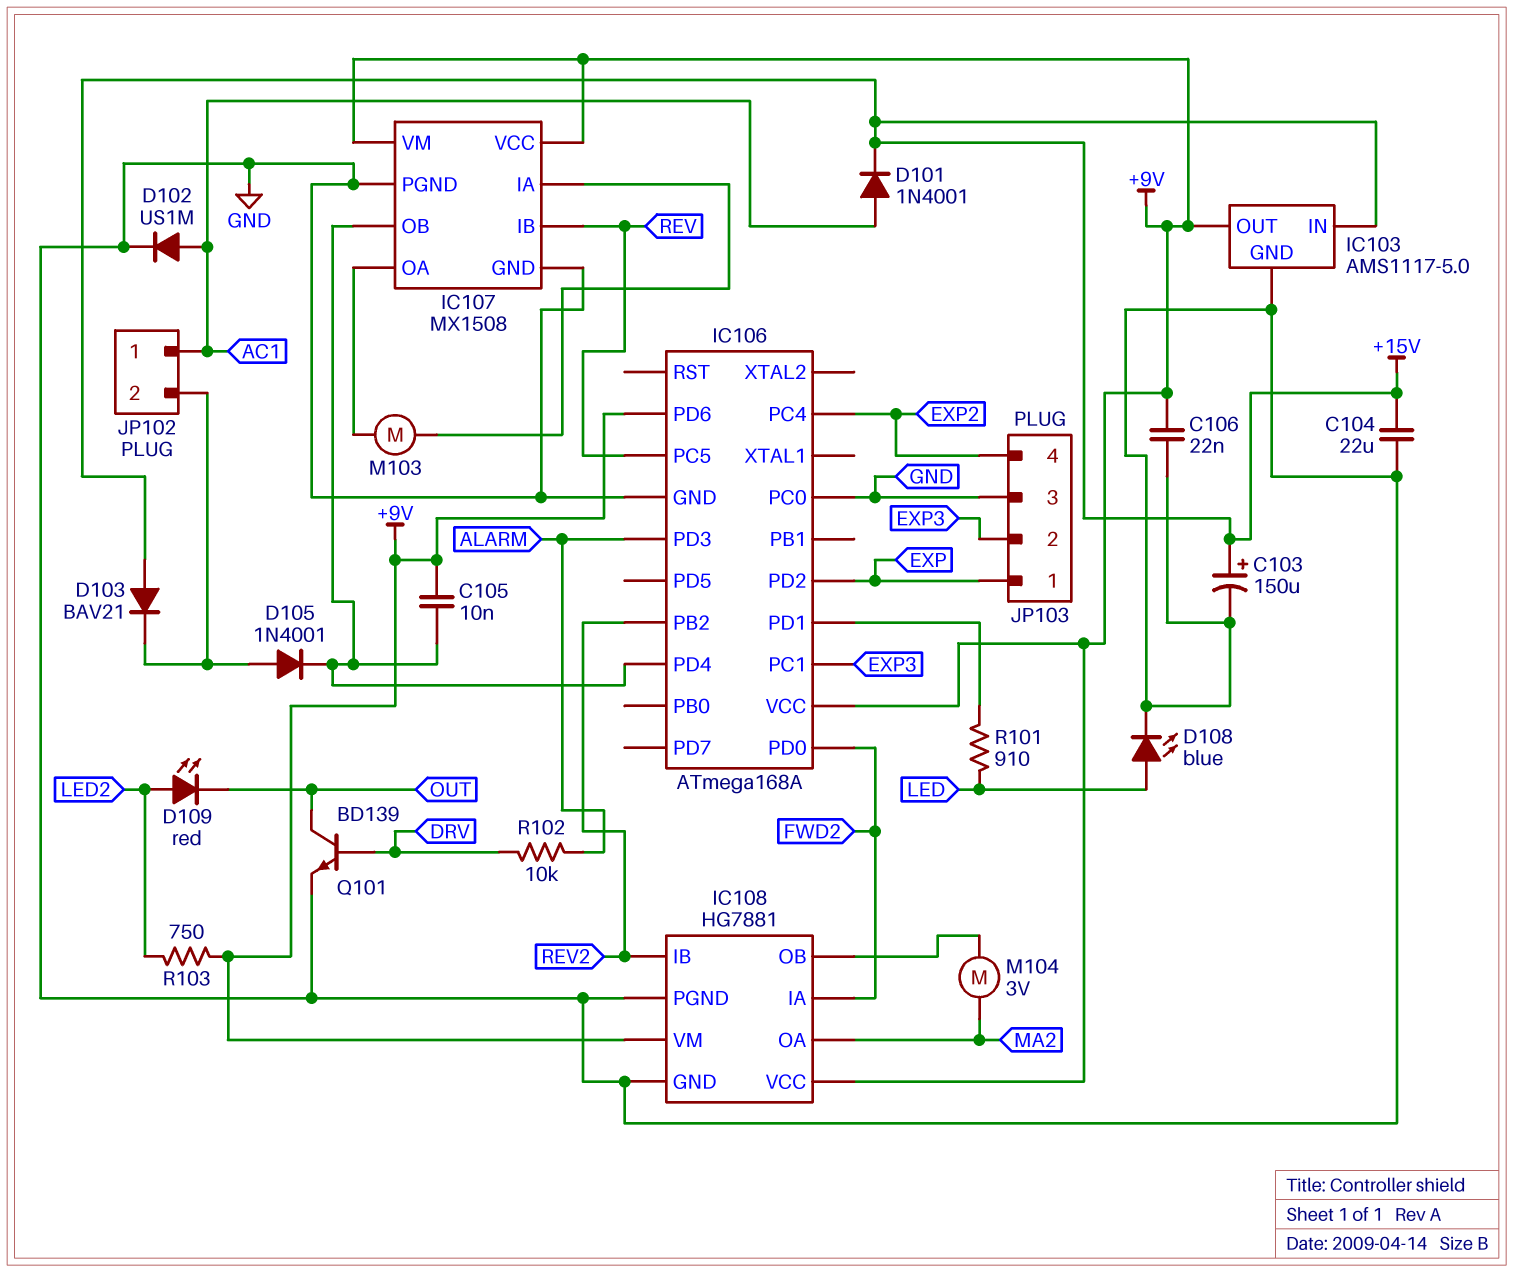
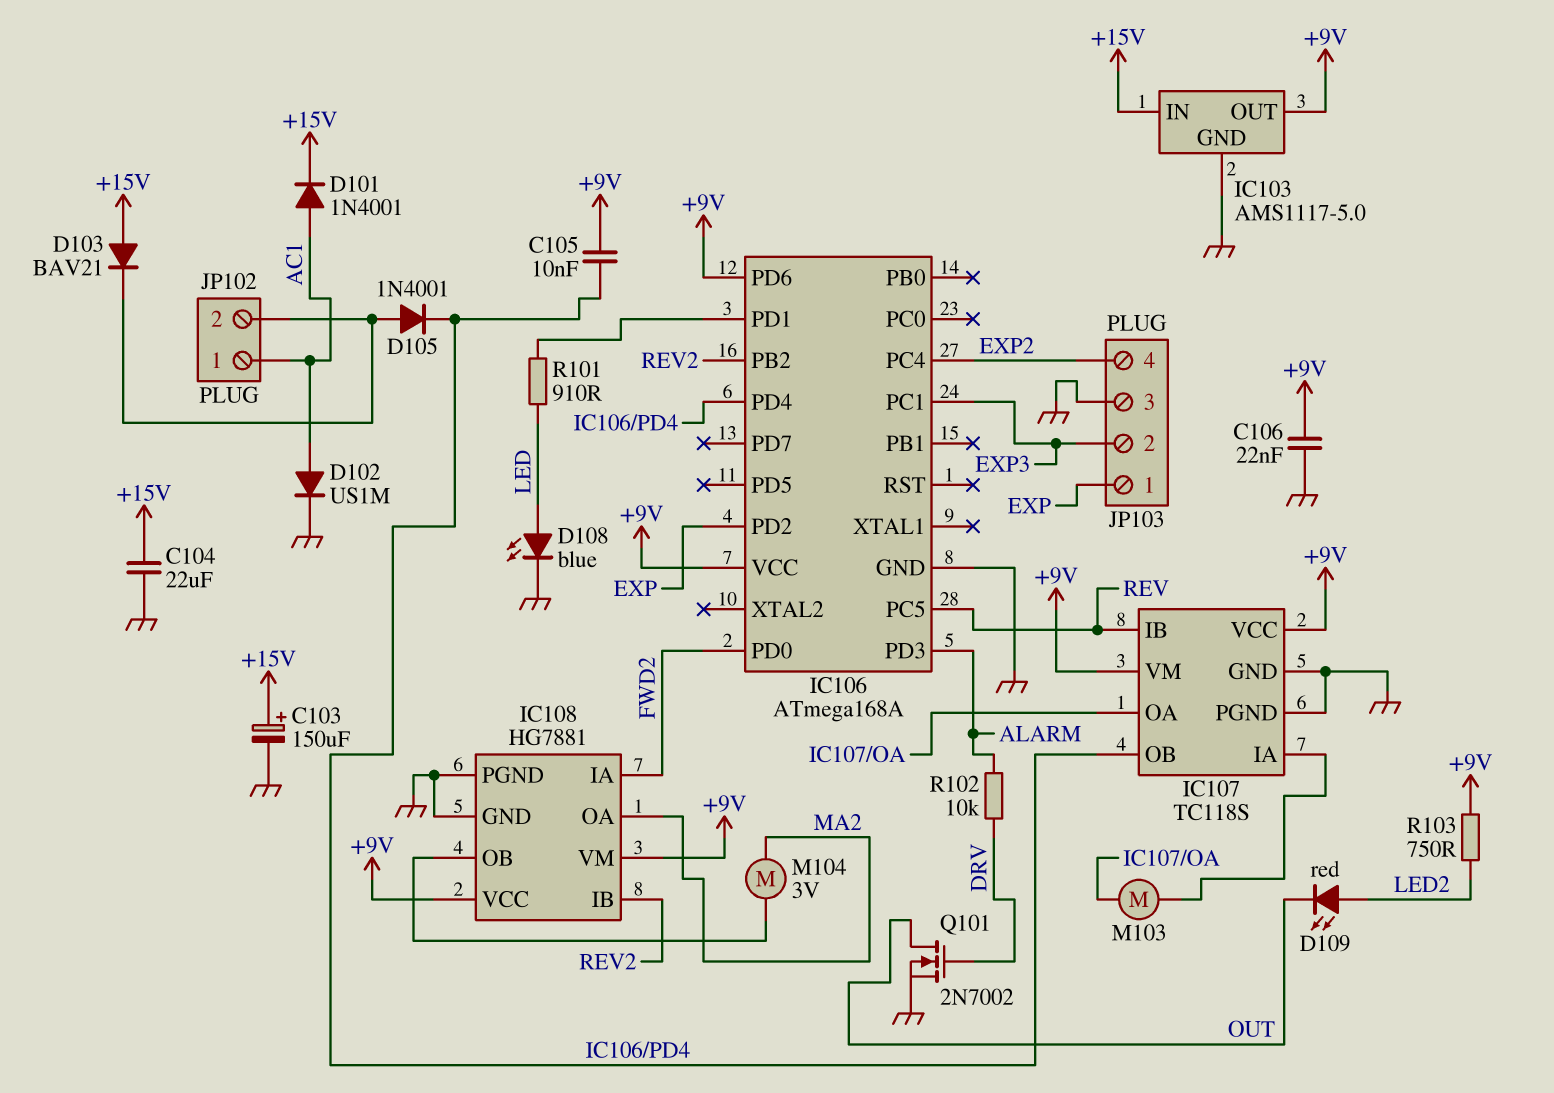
IC106 pin PC0: GND -> none
IC107: MX1508 -> TC118S
Q101: NPN BD139 (B DRV, C OUT, E GND) -> NMOS 2N7002 (G DRV, D OUT, S GND)

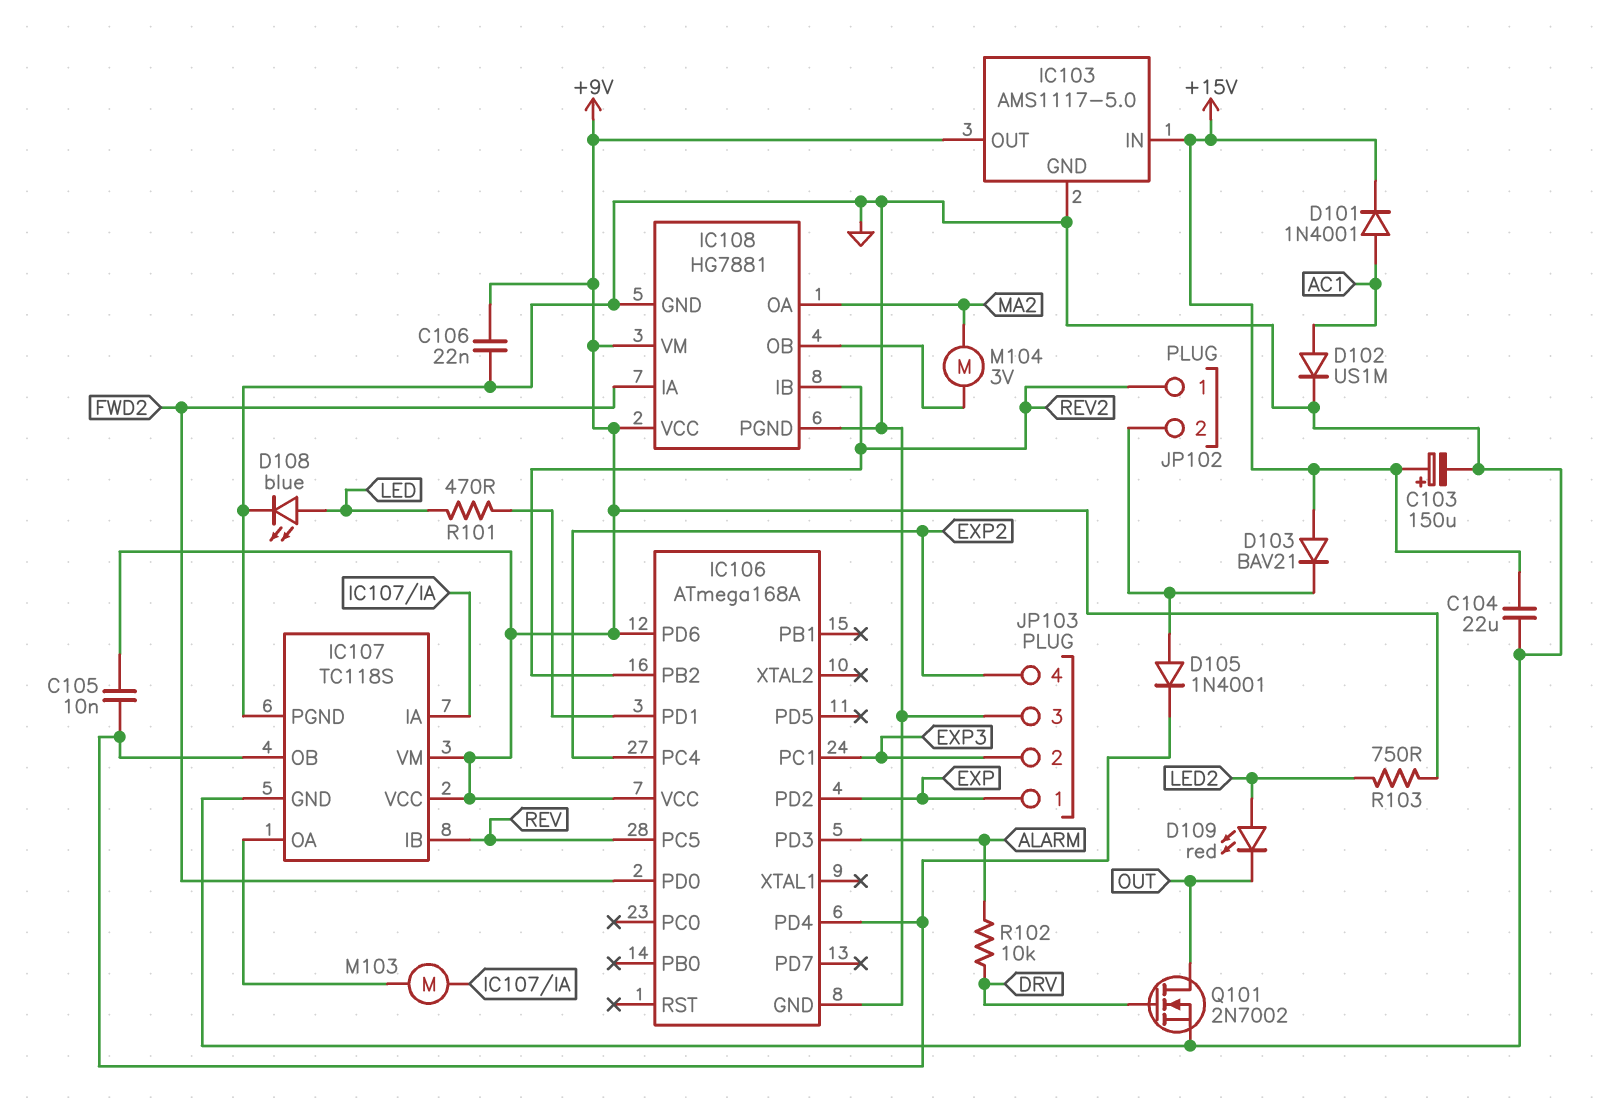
JP102 pin 1: AC1 -> REV2
R101: 910 (IC106/PD1, LED) -> 470 (IC106/PD1, LED)

